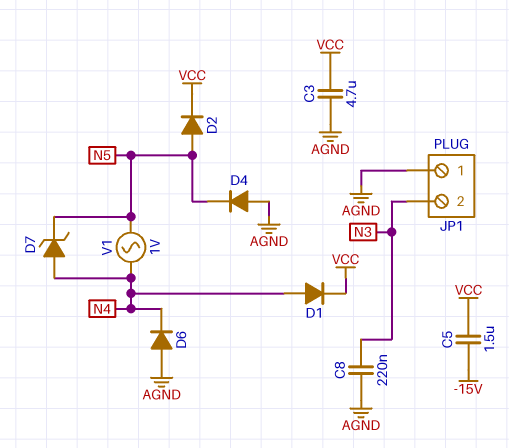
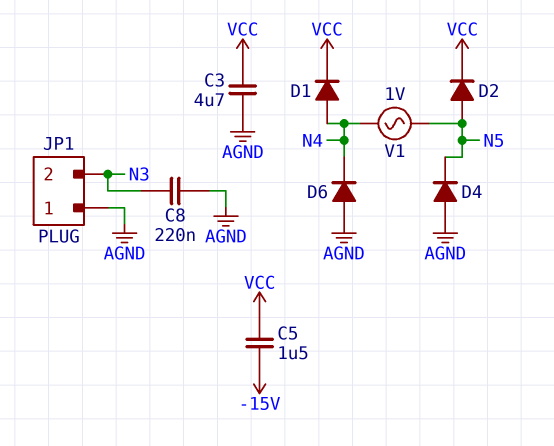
D7: zener (A N4, K N5) -> none

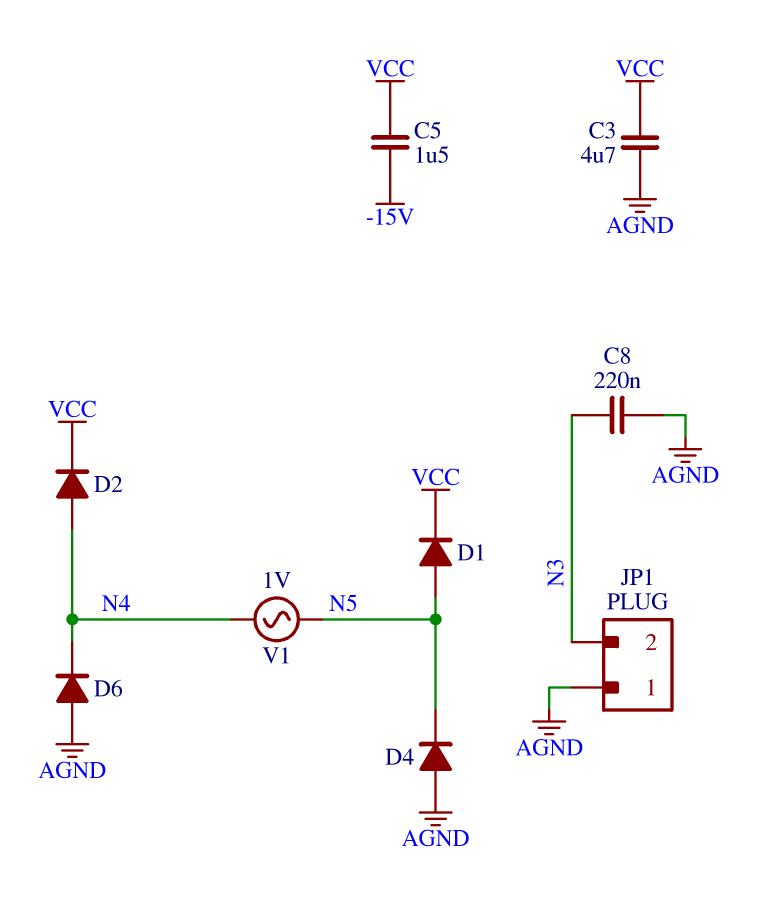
D1: diode (A N4, K VCC) -> diode (A N5, K VCC)
D2: diode (A N5, K VCC) -> diode (A N4, K VCC)

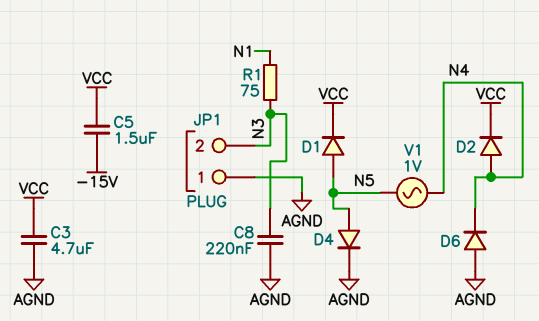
D4: diode (A AGND, K N5) -> diode (A N5, K AGND)
R1: none -> 75 (N1, N3)

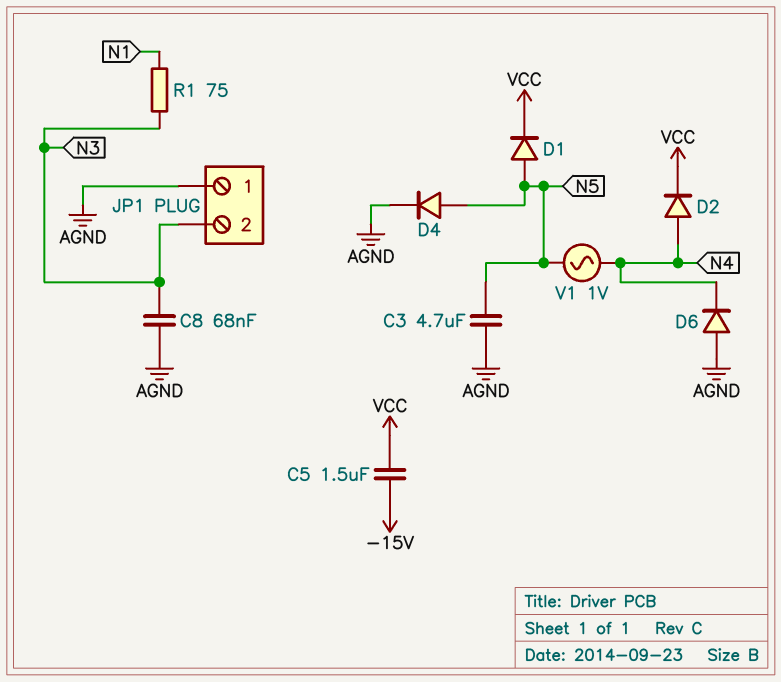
C3: 4.7uF (AGND, VCC) -> 4.7uF (AGND, N5)
C8: 220nF (AGND, N3) -> 68nF (AGND, N3)

